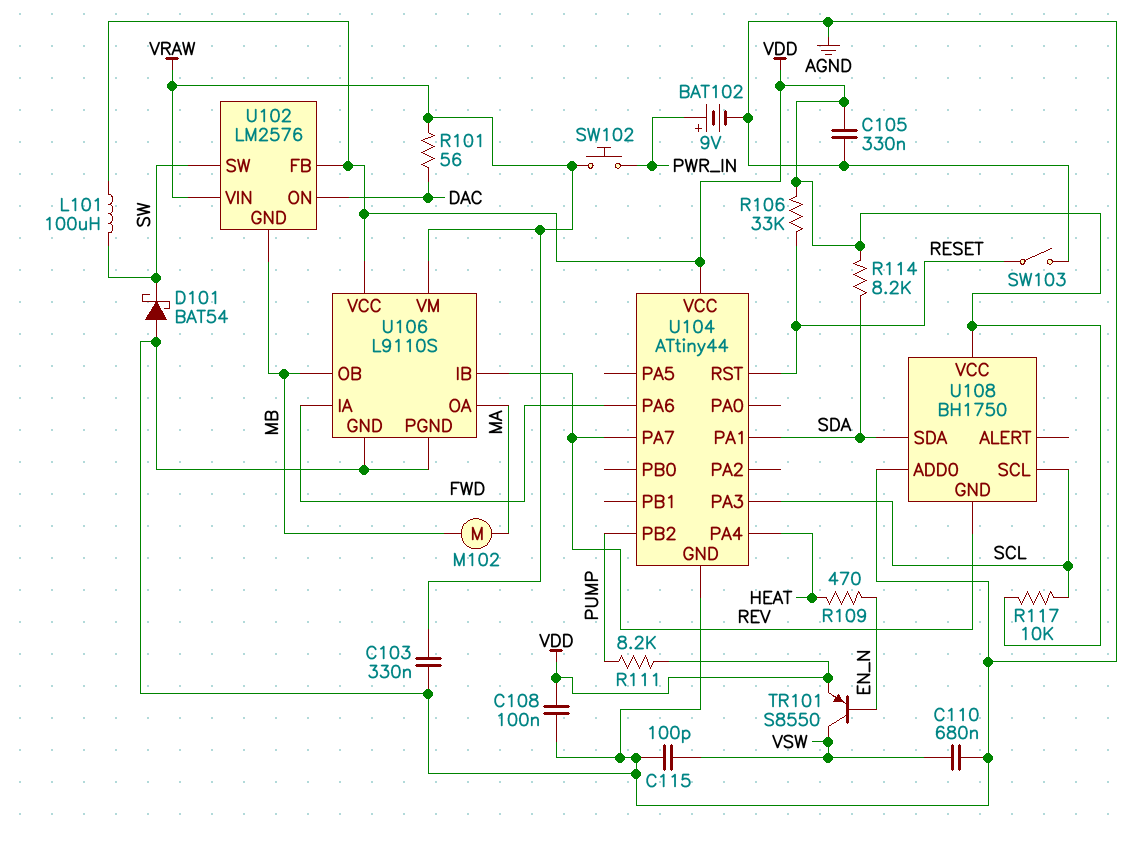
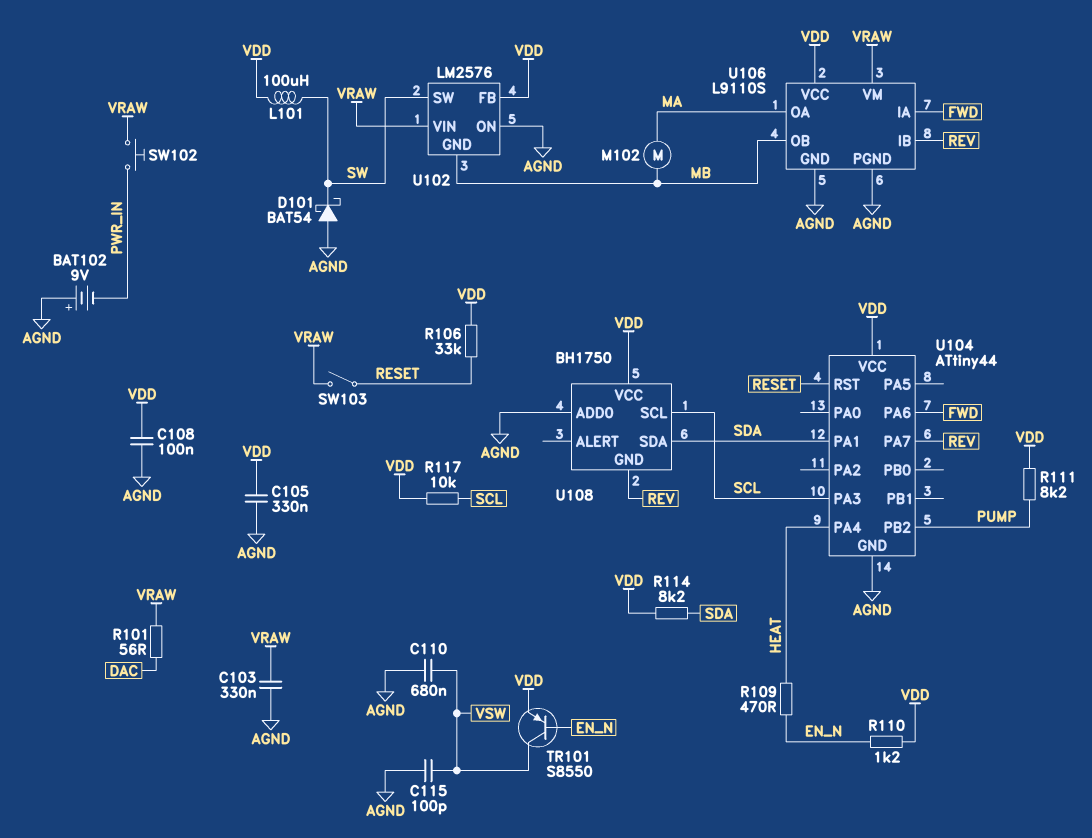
BAT102: 9V (plus PWR_IN, minus AGND) -> 9V (plus AGND, minus PWR_IN)
R110: none -> 1.2k (EN_N, VDD)
SW103: switch (AGND, RESET) -> switch (RESET, VRAW)
U102 pin ON: DAC -> AGND

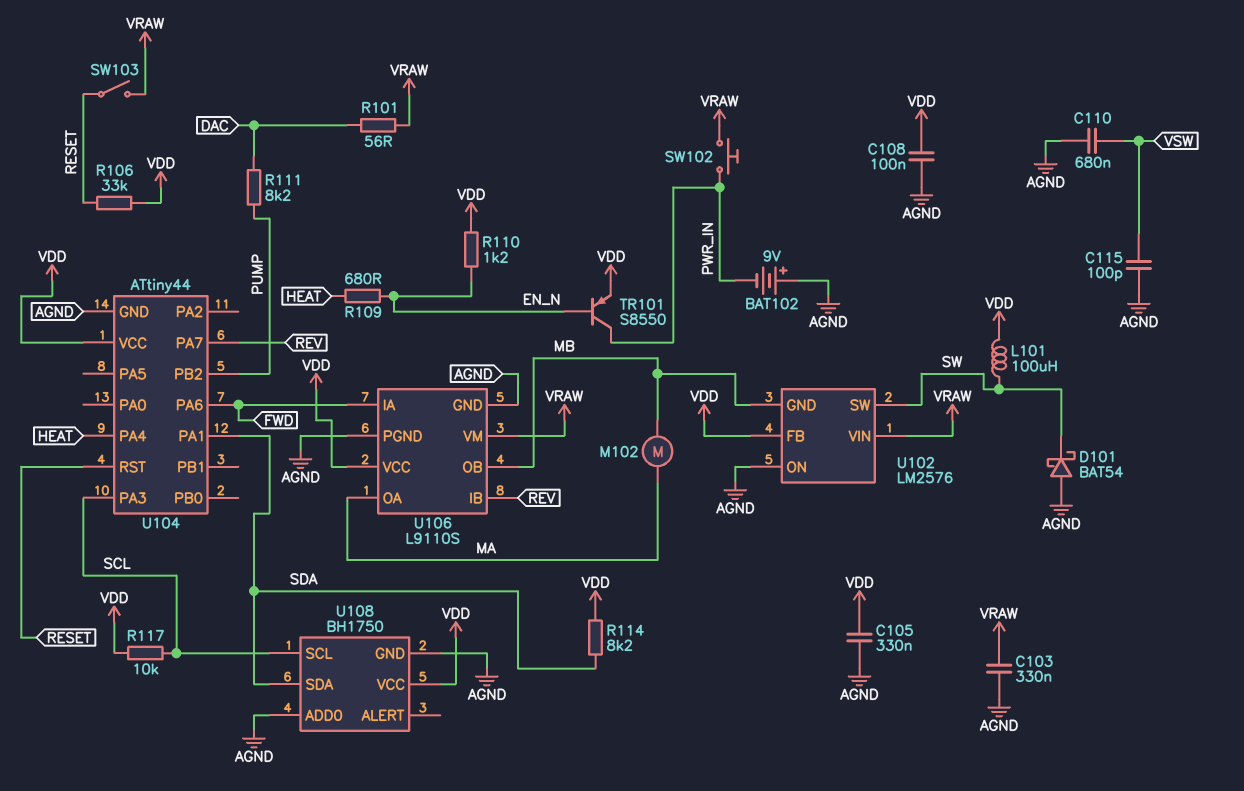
R109: 470 (EN_N, HEAT) -> 680 (EN_N, HEAT)
R111: 8.2k (PUMP, VDD) -> 8.2k (DAC, PUMP)
TR101: PNP S8550 (B EN_N, C VSW, E VDD) -> PNP S8550 (B EN_N, C PWR_IN, E VDD)
U108 pin GND: REV -> AGND

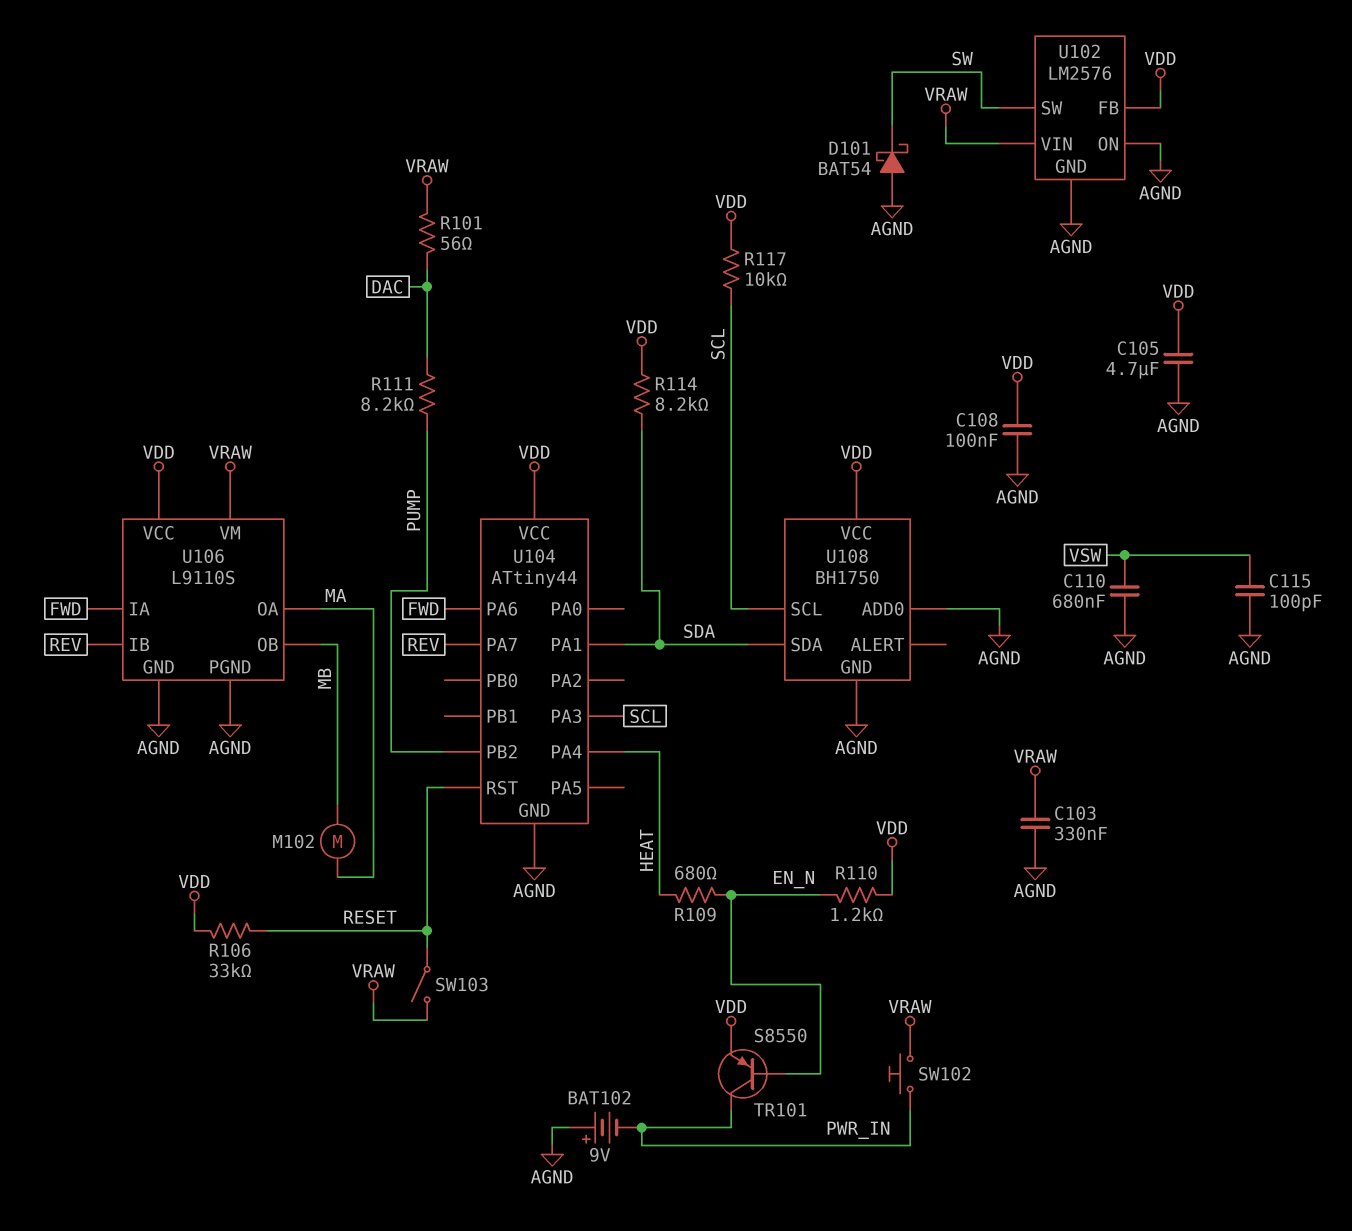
C105: 330nF (AGND, VDD) -> 4.7uF (AGND, VDD)
L101: 100uH (SW, VDD) -> none
U102 pin GND: MB -> AGND

